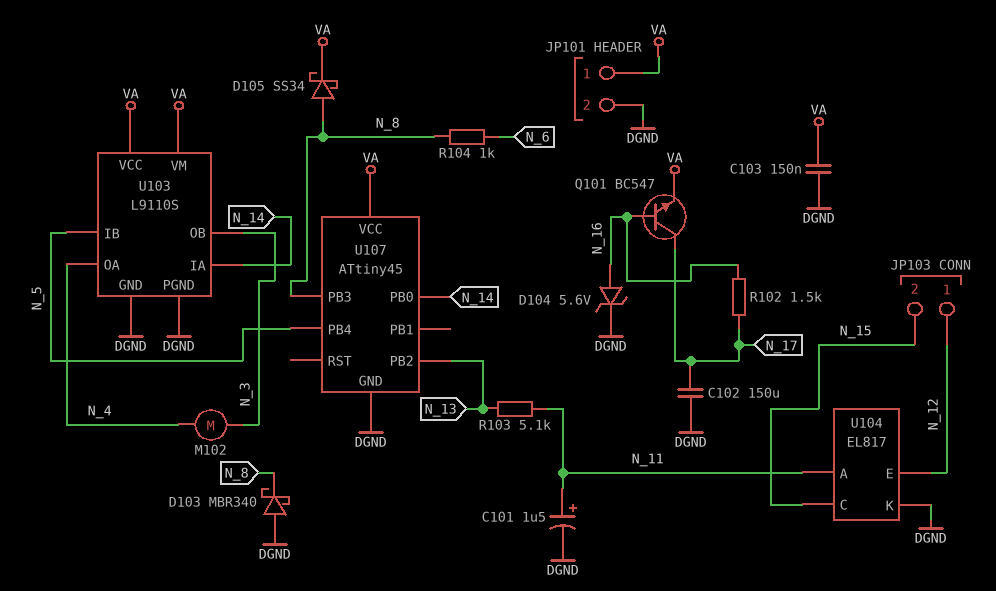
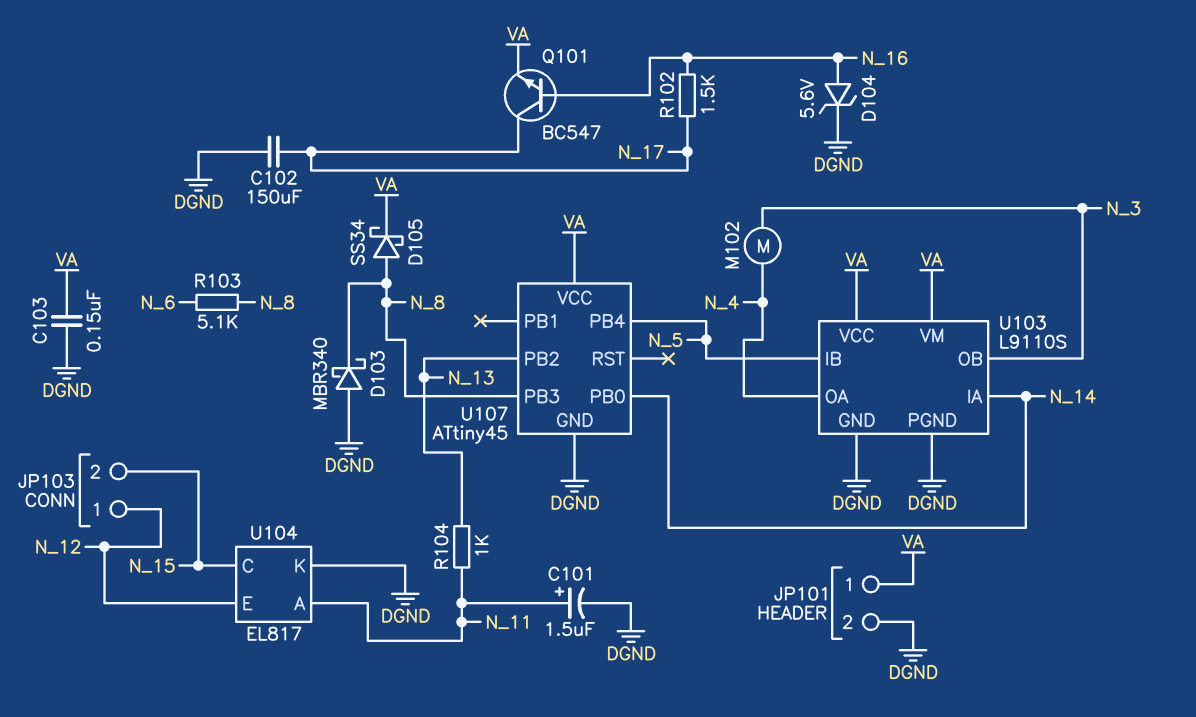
R103: 5.1k (N_11, N_13) -> 5.1k (N_6, N_8)
R104: 1k (N_6, N_8) -> 1k (N_11, N_13)

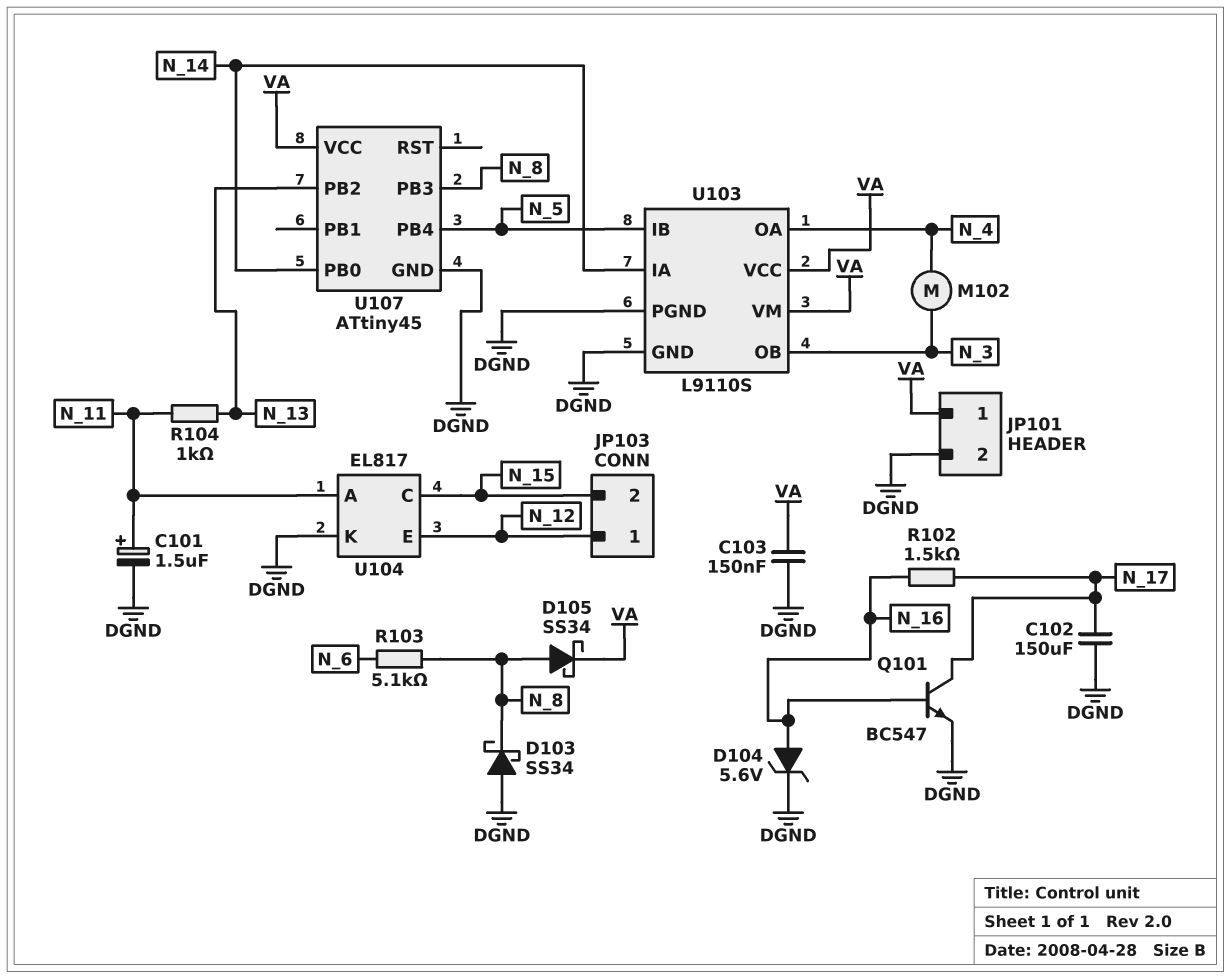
D103: schottky MBR340 (A DGND, K N_8) -> schottky SS34 (A DGND, K N_8)
Q101: NPN BC547 (B N_16, C N_17, E VA) -> NPN BC547 (B N_16, C N_17, E DGND)

